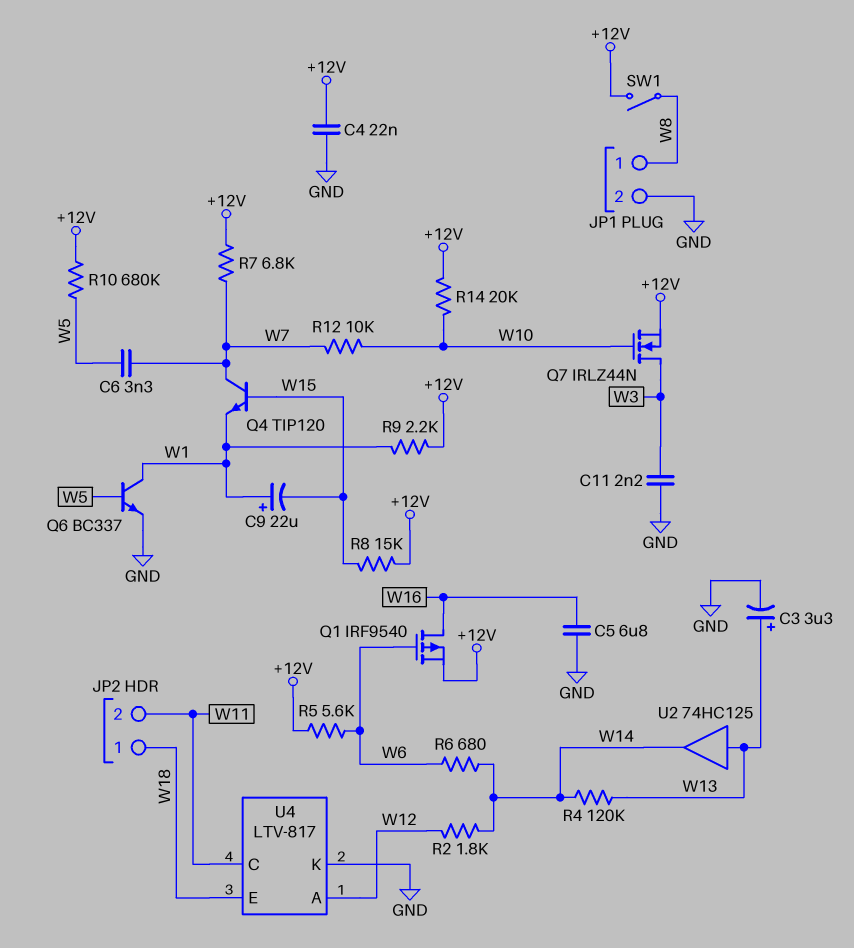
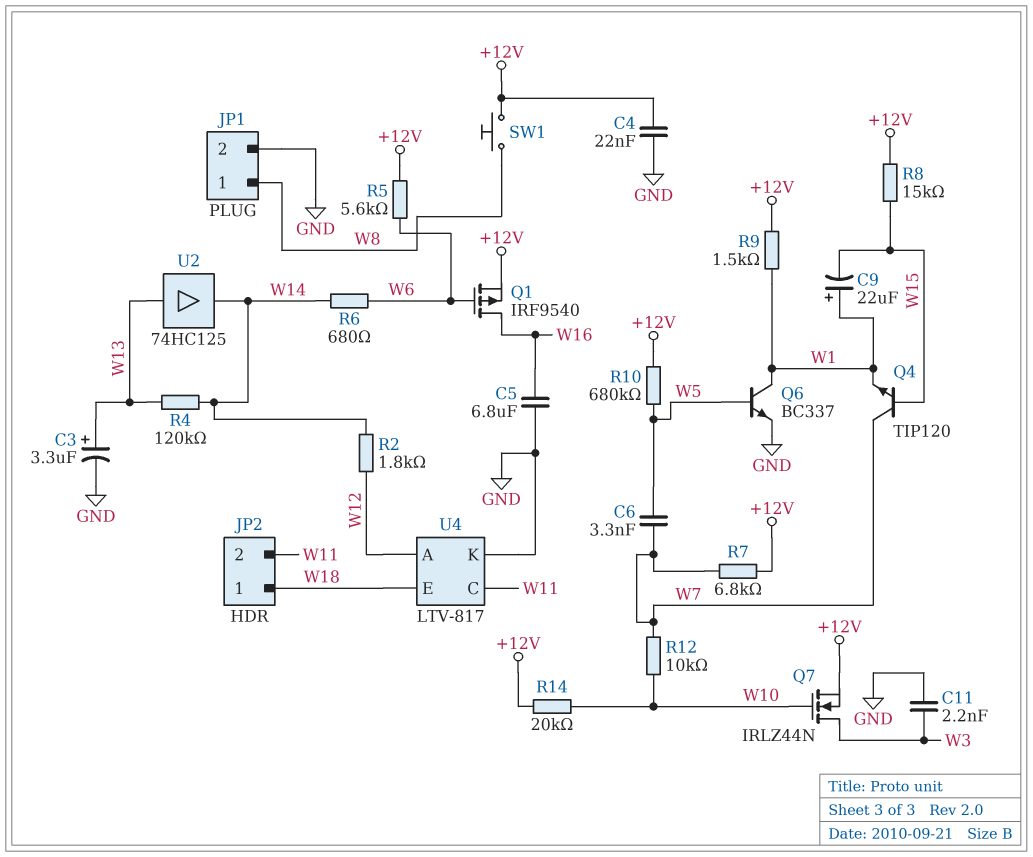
R9: 2.2k (+12V, W1) -> 1.5k (+12V, W1)
SW1: switch (+12V, W8) -> button (+12V, W8)

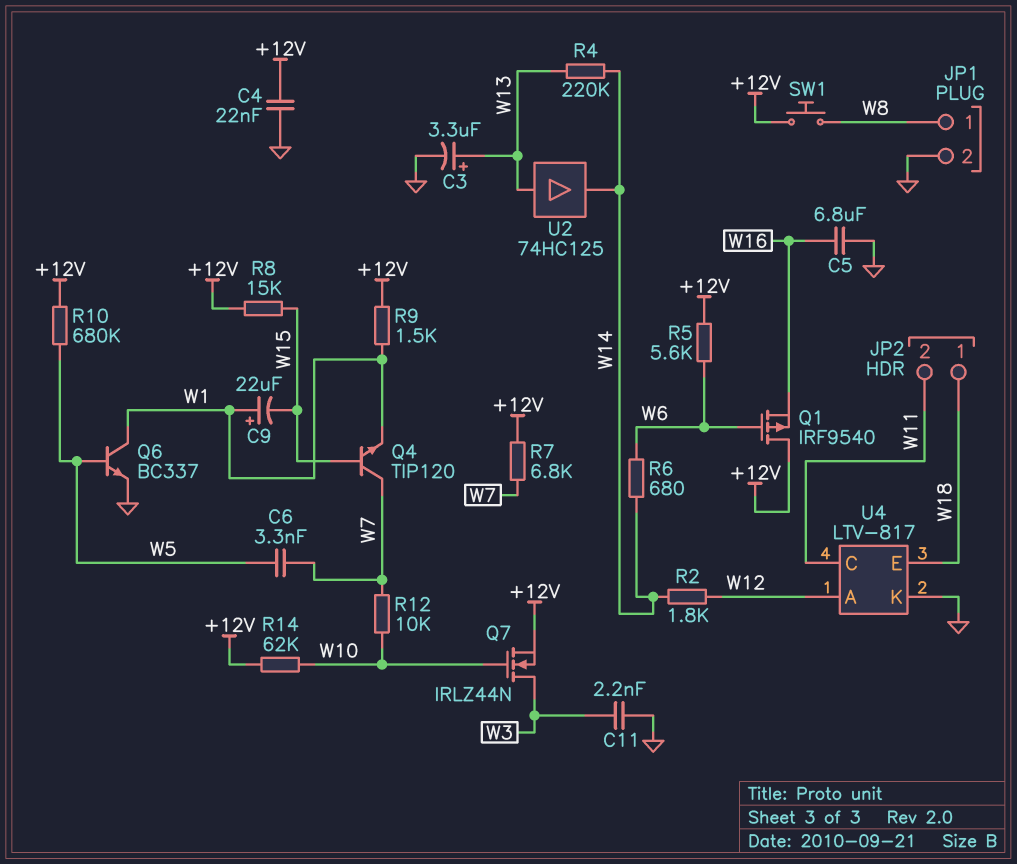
Q1: PMOS IRF9540 (G W6, D W16, S +12V) -> PMOS IRF9540 (G W6, D +12V, S W16)
R4: 120k (W13, W14) -> 220k (W13, W14)
R14: 20k (+12V, W10) -> 62k (+12V, W10)

